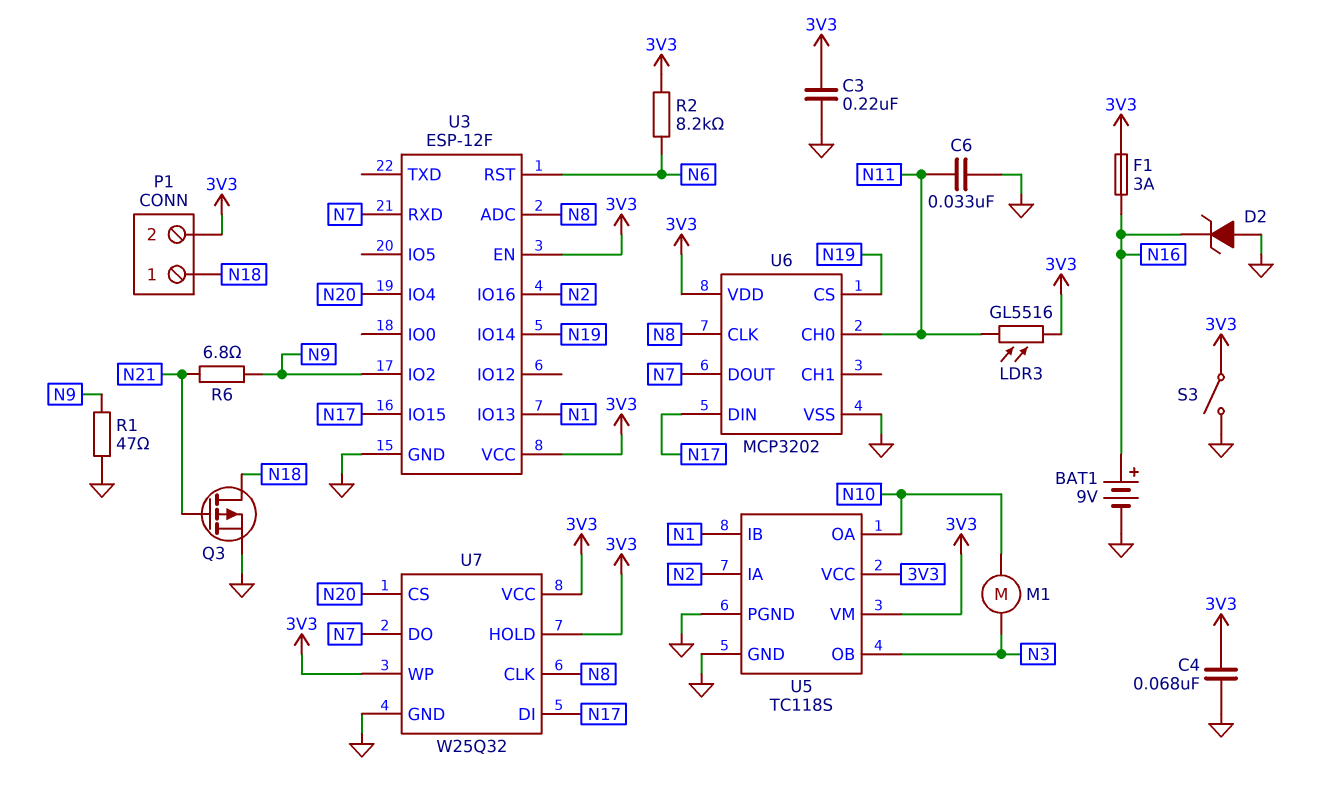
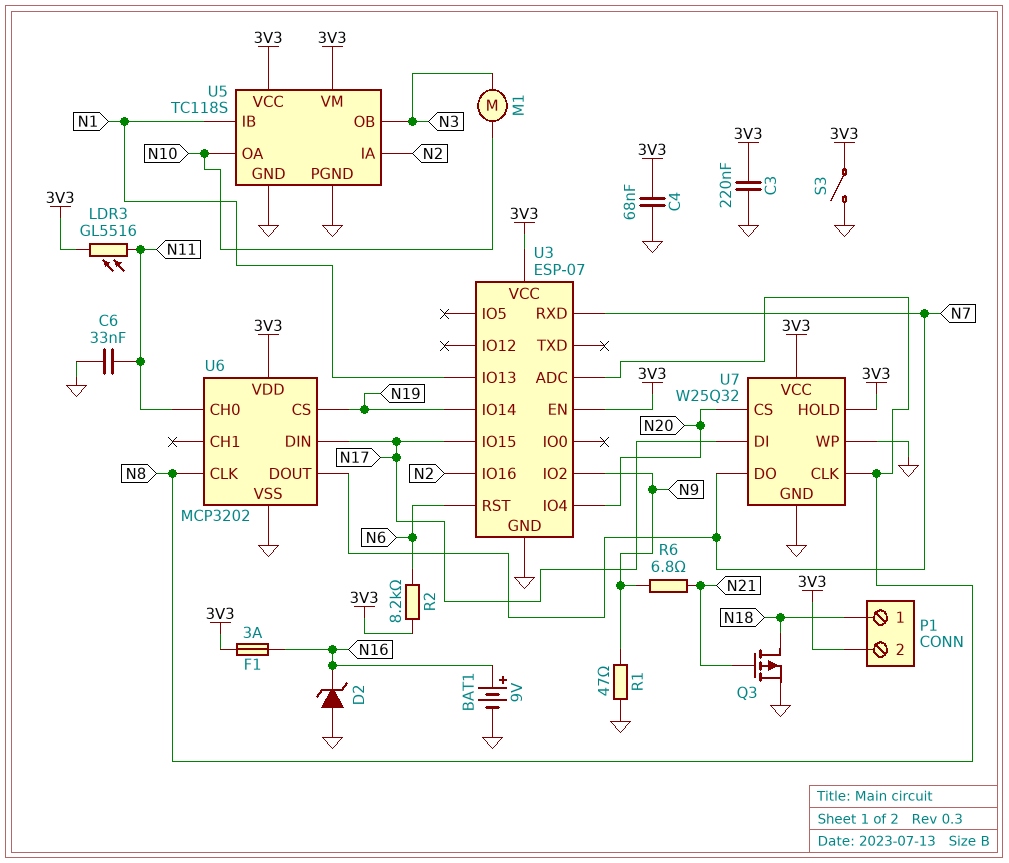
U3: ESP-12F -> ESP-07
U7 pin WP: 3V3 -> GND

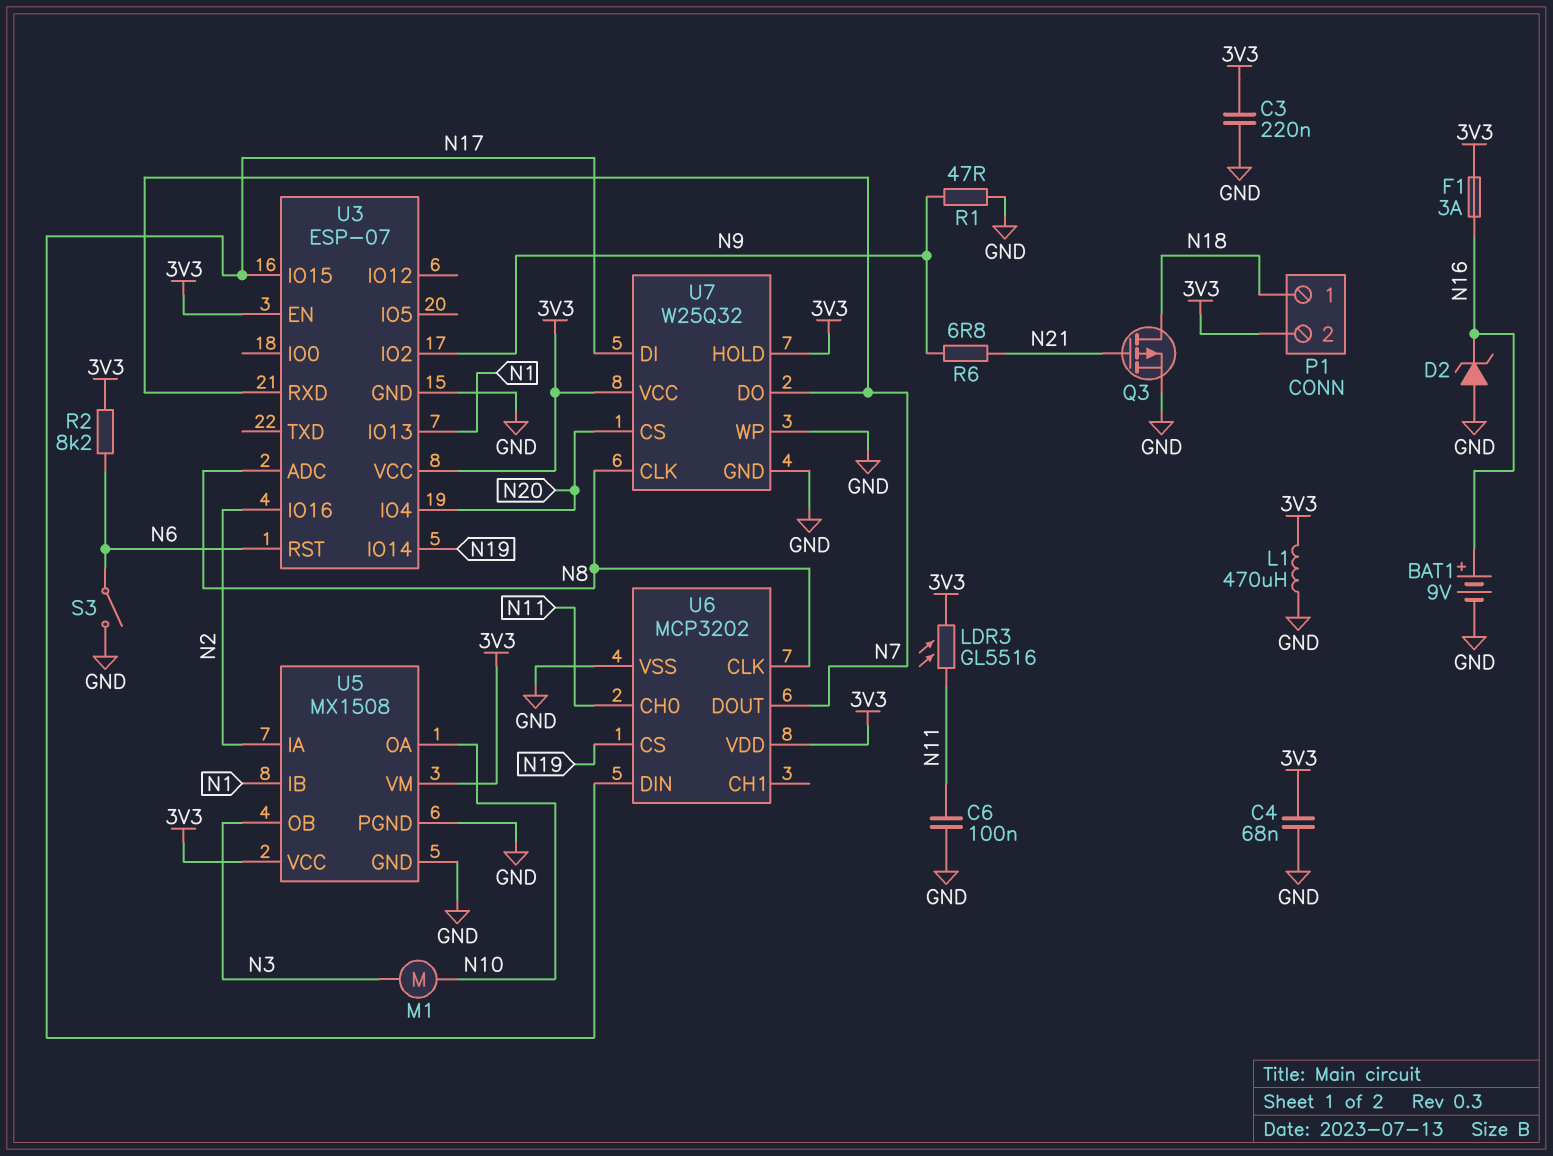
C6: 33nF (GND, N11) -> 100nF (GND, N11)
L1: none -> 470uH (3V3, GND)
S3: switch (3V3, GND) -> switch (GND, N6)
U5: TC118S -> MX1508

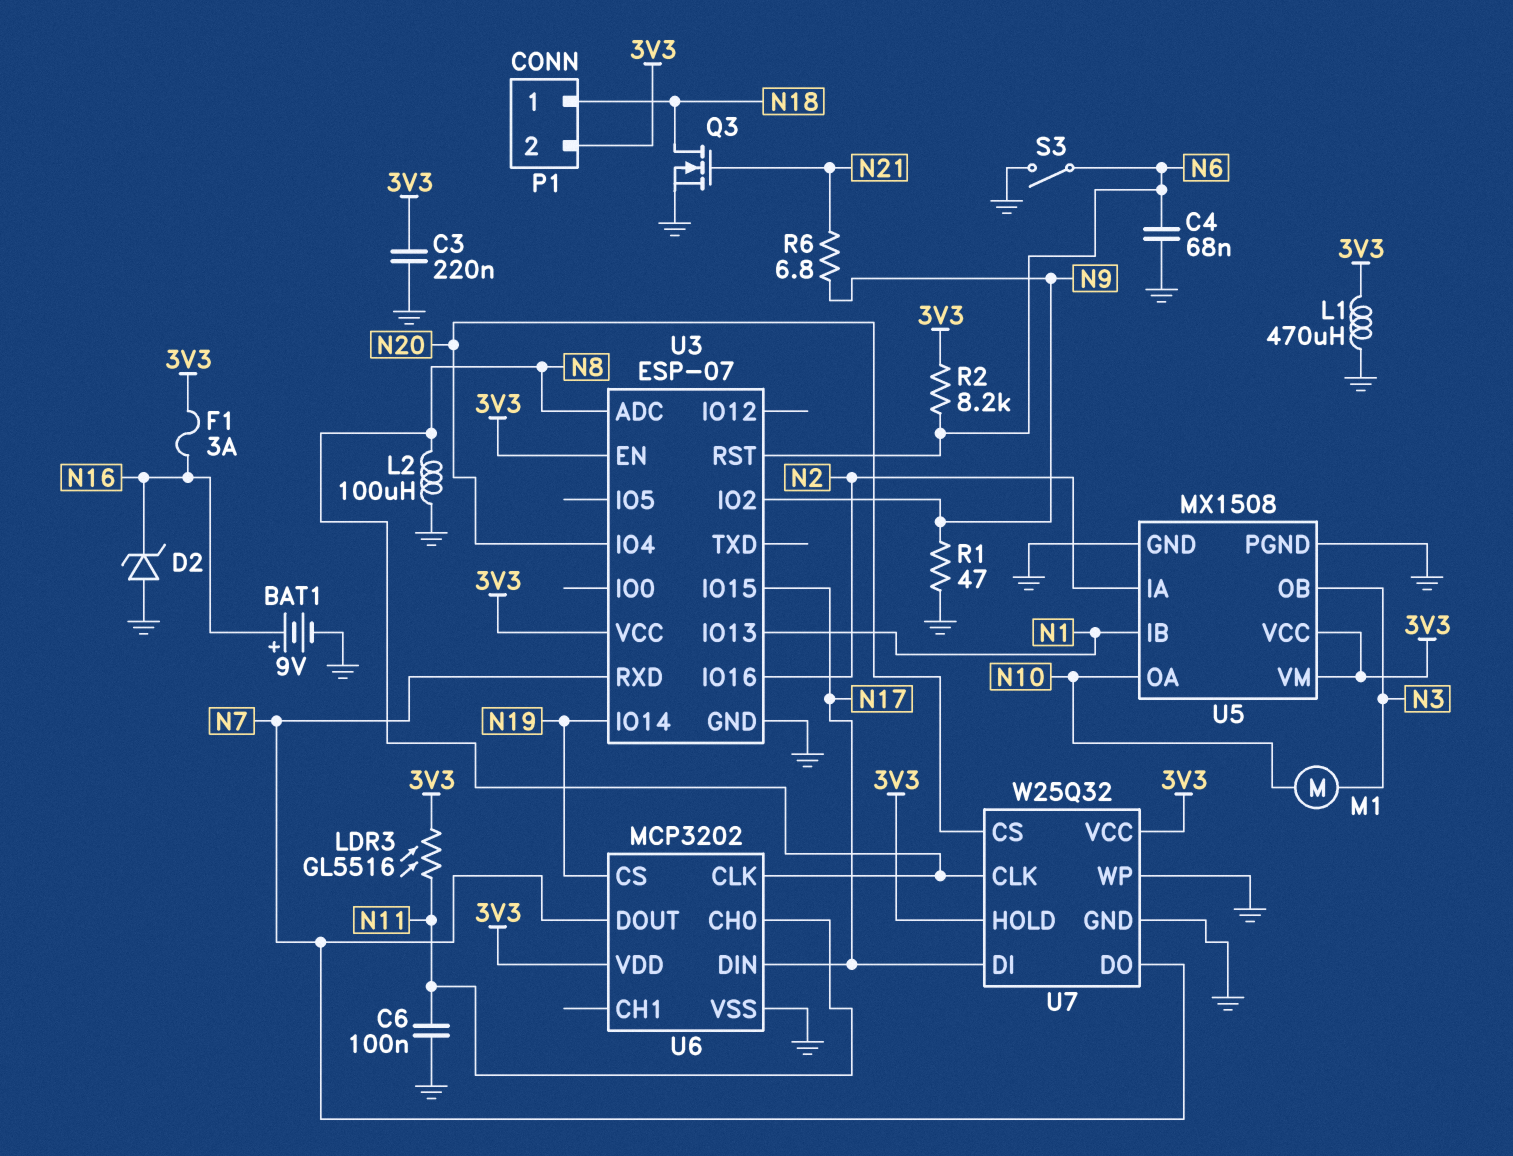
C4: 68nF (3V3, GND) -> 68nF (GND, N6)
L2: none -> 100uH (GND, N8)
Q3: PMOS (G N21, D N18, S GND) -> NMOS (G N21, D N18, S GND)

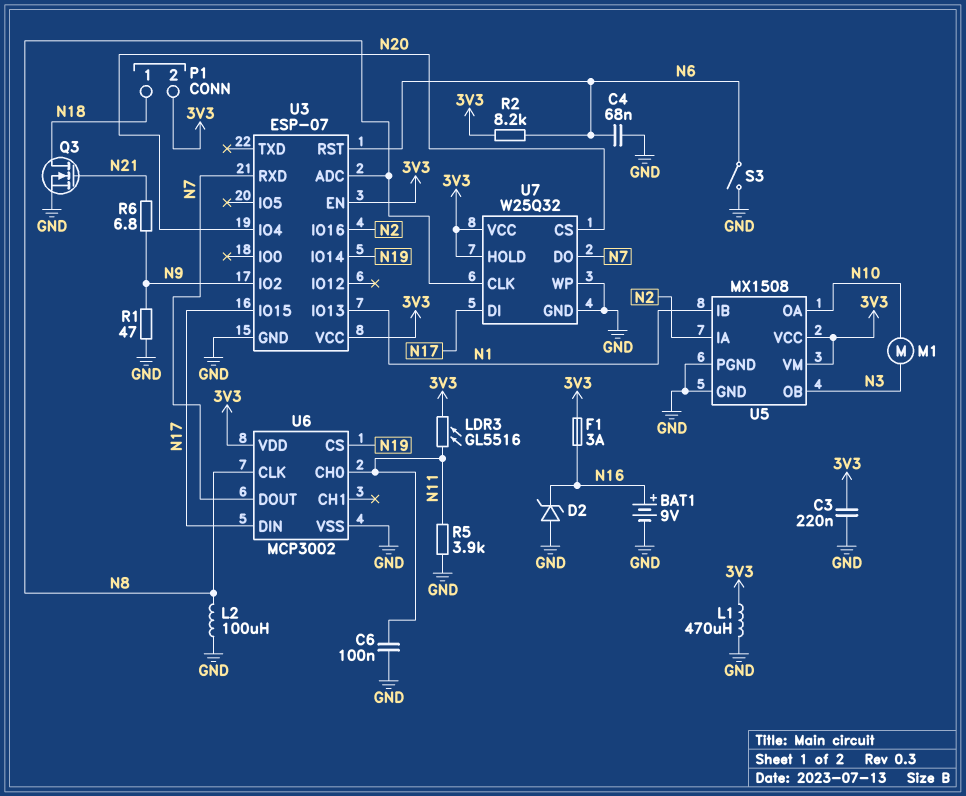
R5: none -> 3.9k (GND, N11)
U6: MCP3202 -> MCP3002

